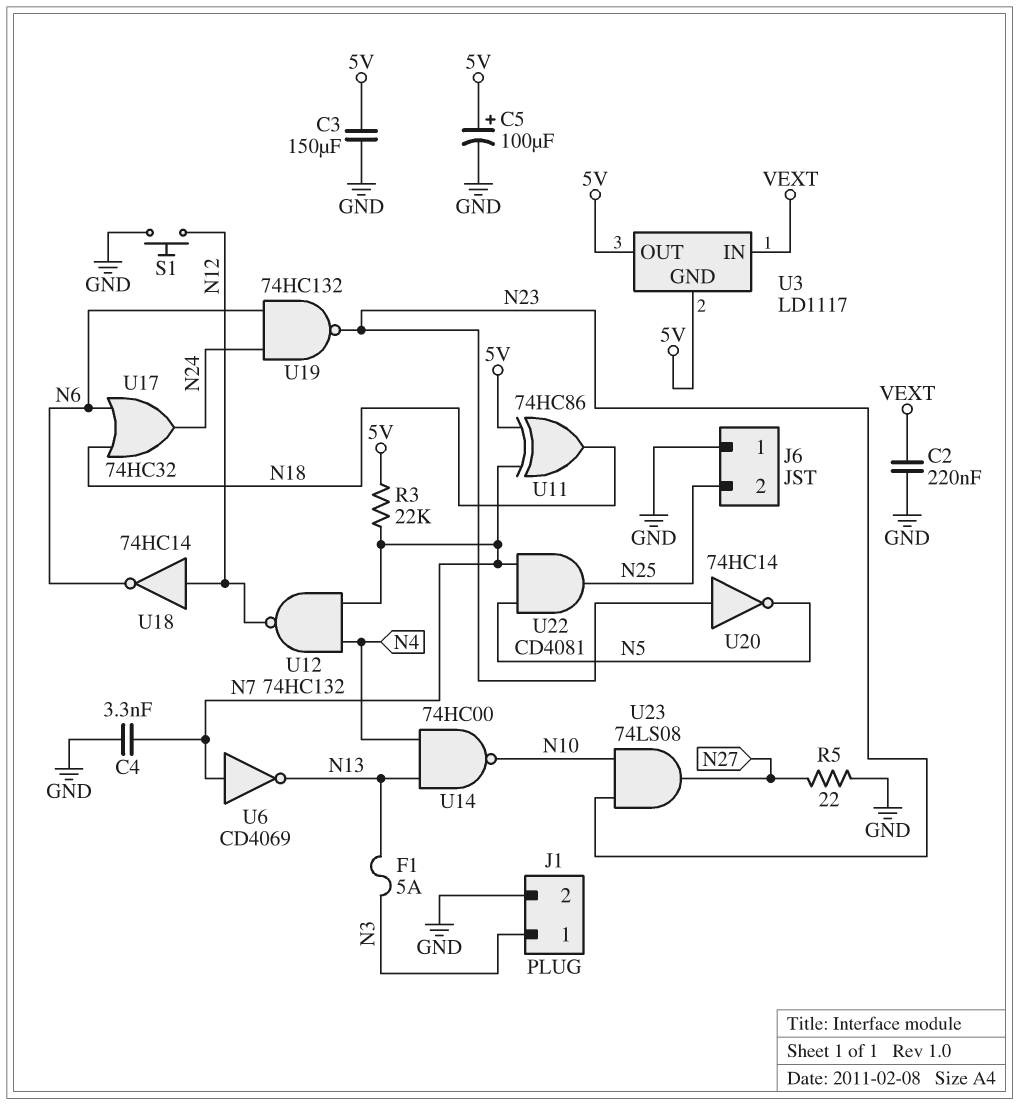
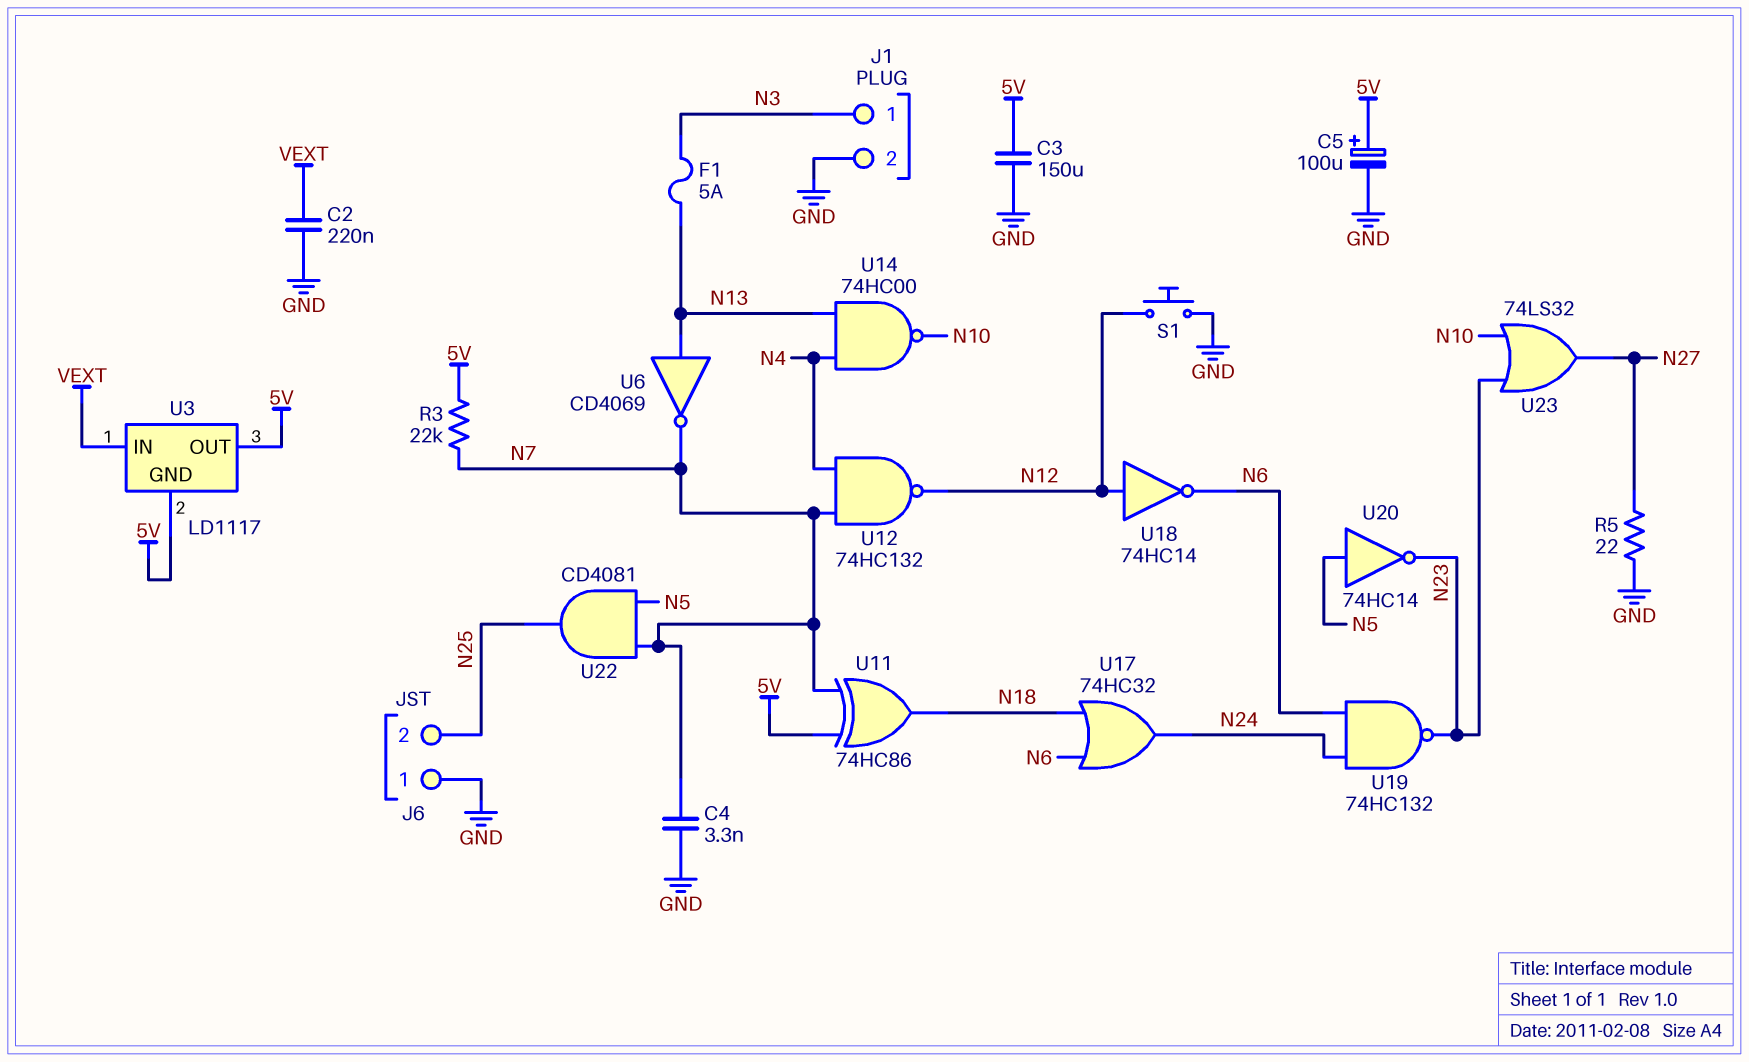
U6: NOT CD4069 (in N7, out N13) -> NOT CD4069 (in N13, out N7)
U20: NOT 74HC14 (in N23, out N5) -> NOT 74HC14 (in N5, out N23)
U23: AND 74LS08 (in N10, in N23, out N27) -> OR 74LS32 (in N10, in N23, out N27)

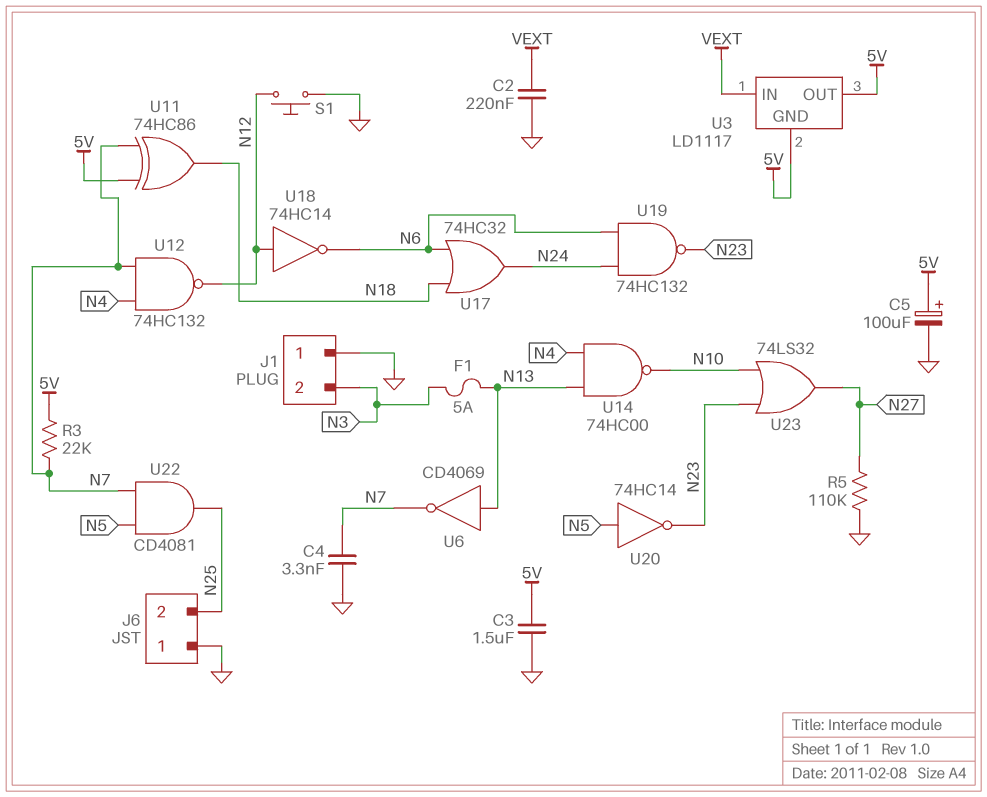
C3: 150uF (5V, GND) -> 1.5uF (5V, GND)
J1 pin 1: N3 -> GND
J1 pin 2: GND -> N3
R5: 22 (GND, N27) -> 110k (GND, N27)

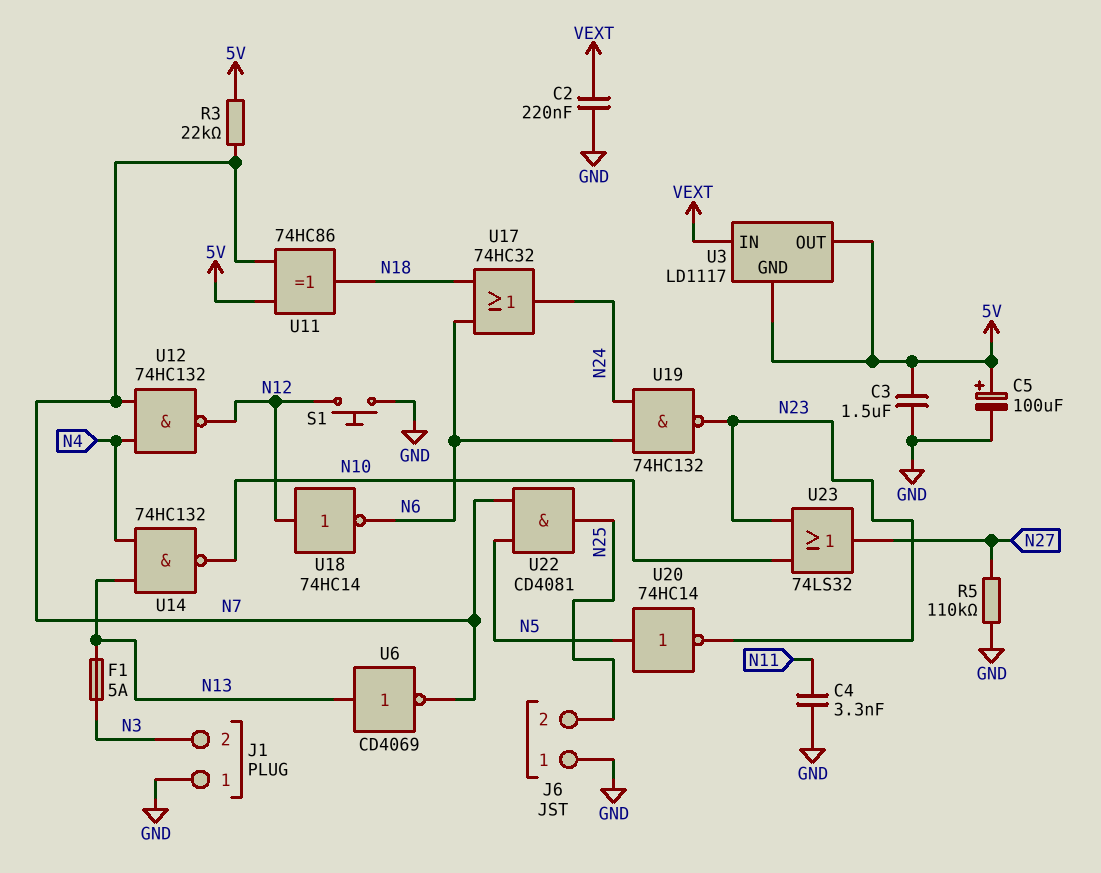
C4: 3.3nF (GND, N7) -> 3.3nF (GND, N11)
U14: NAND 74HC00 (in N4, in N13, out N10) -> NAND 74HC132 (in N4, in N13, out N10)

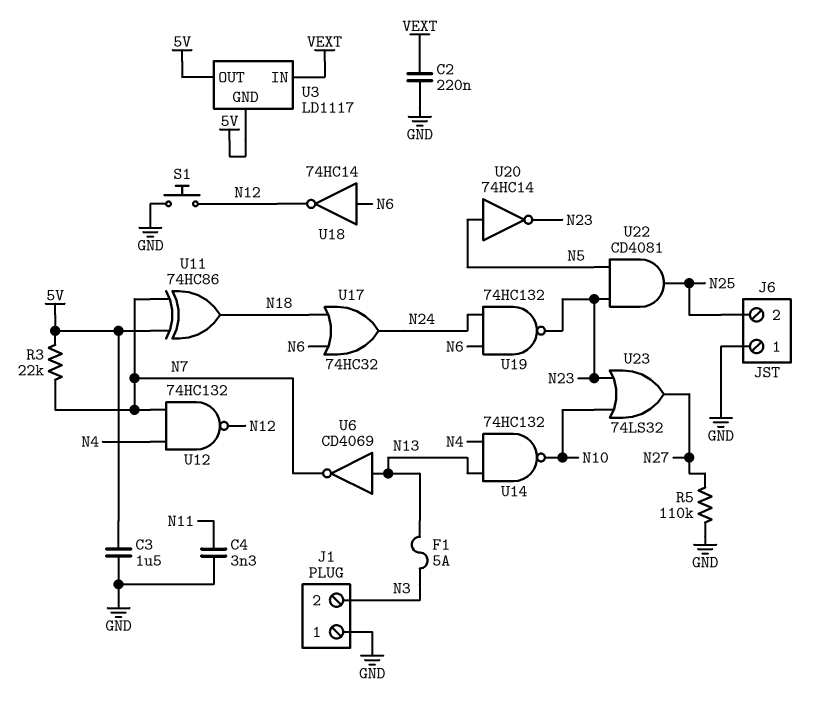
C5: 100uF (plus 5V, minus GND) -> none
U18: NOT 74HC14 (in N12, out N6) -> NOT 74HC14 (in N6, out N12)
U22: AND CD4081 (in N5, in N7, out N25) -> AND CD4081 (in N5, in N23, out N25)

